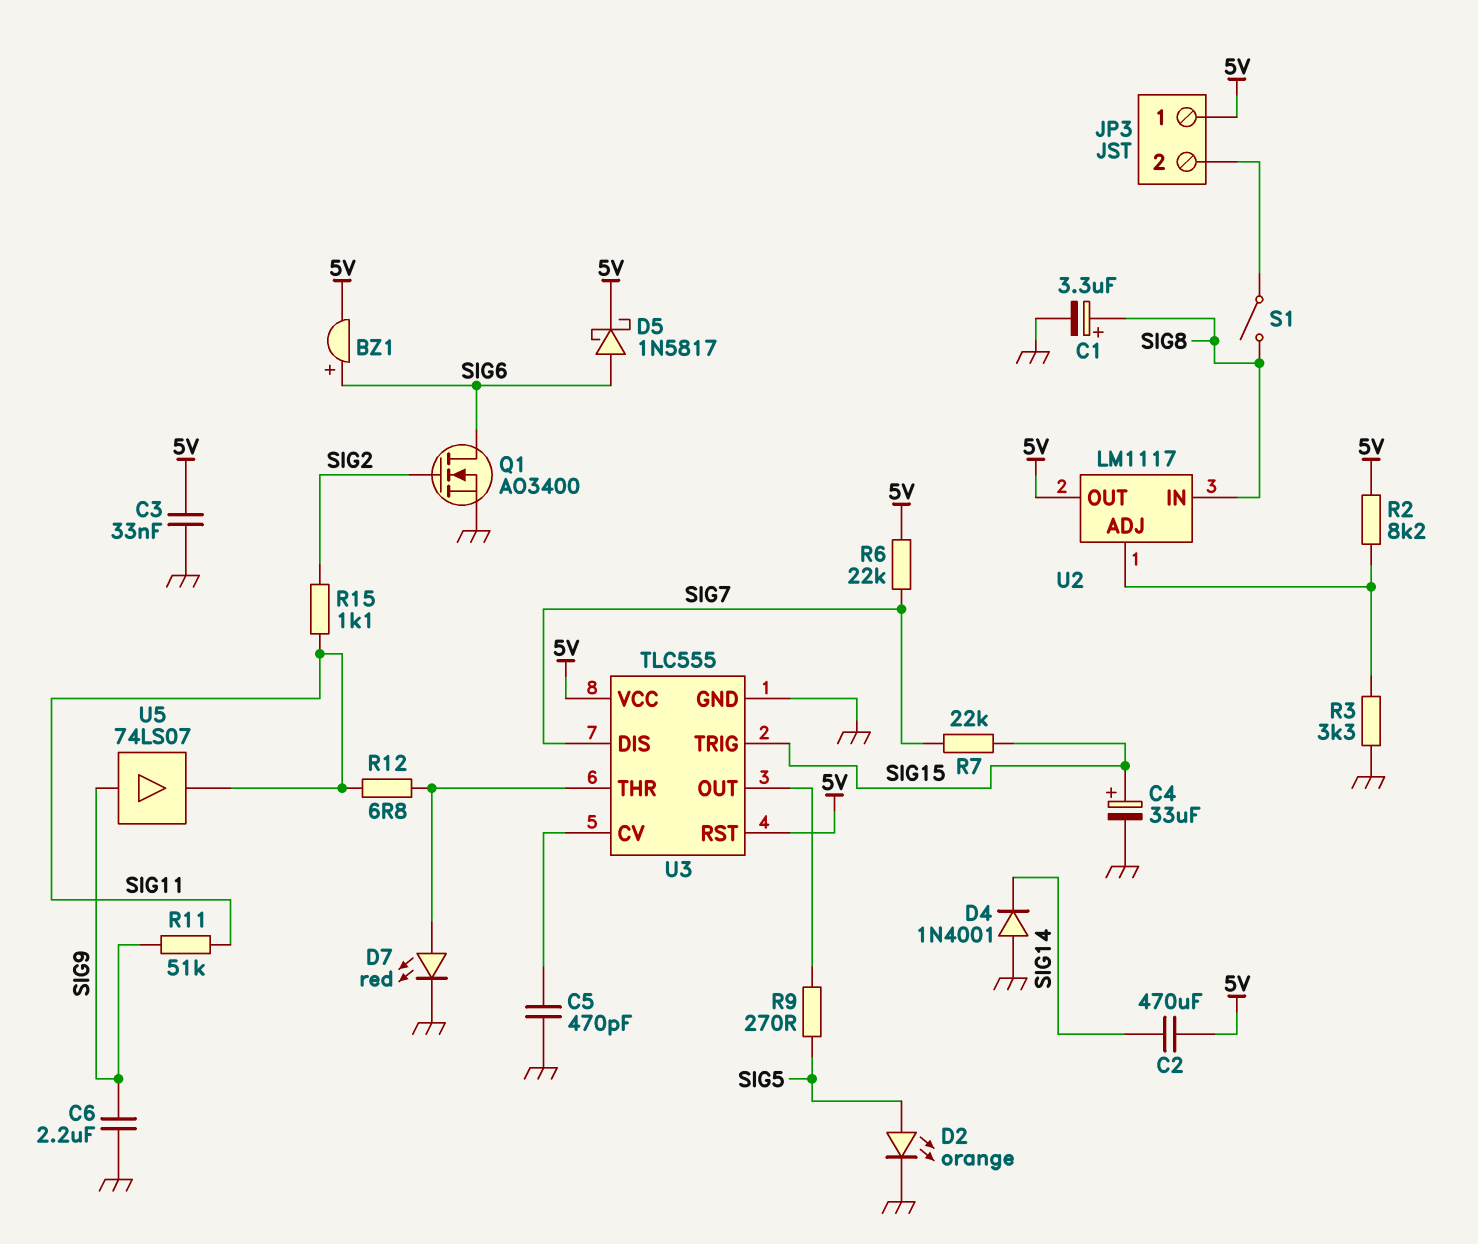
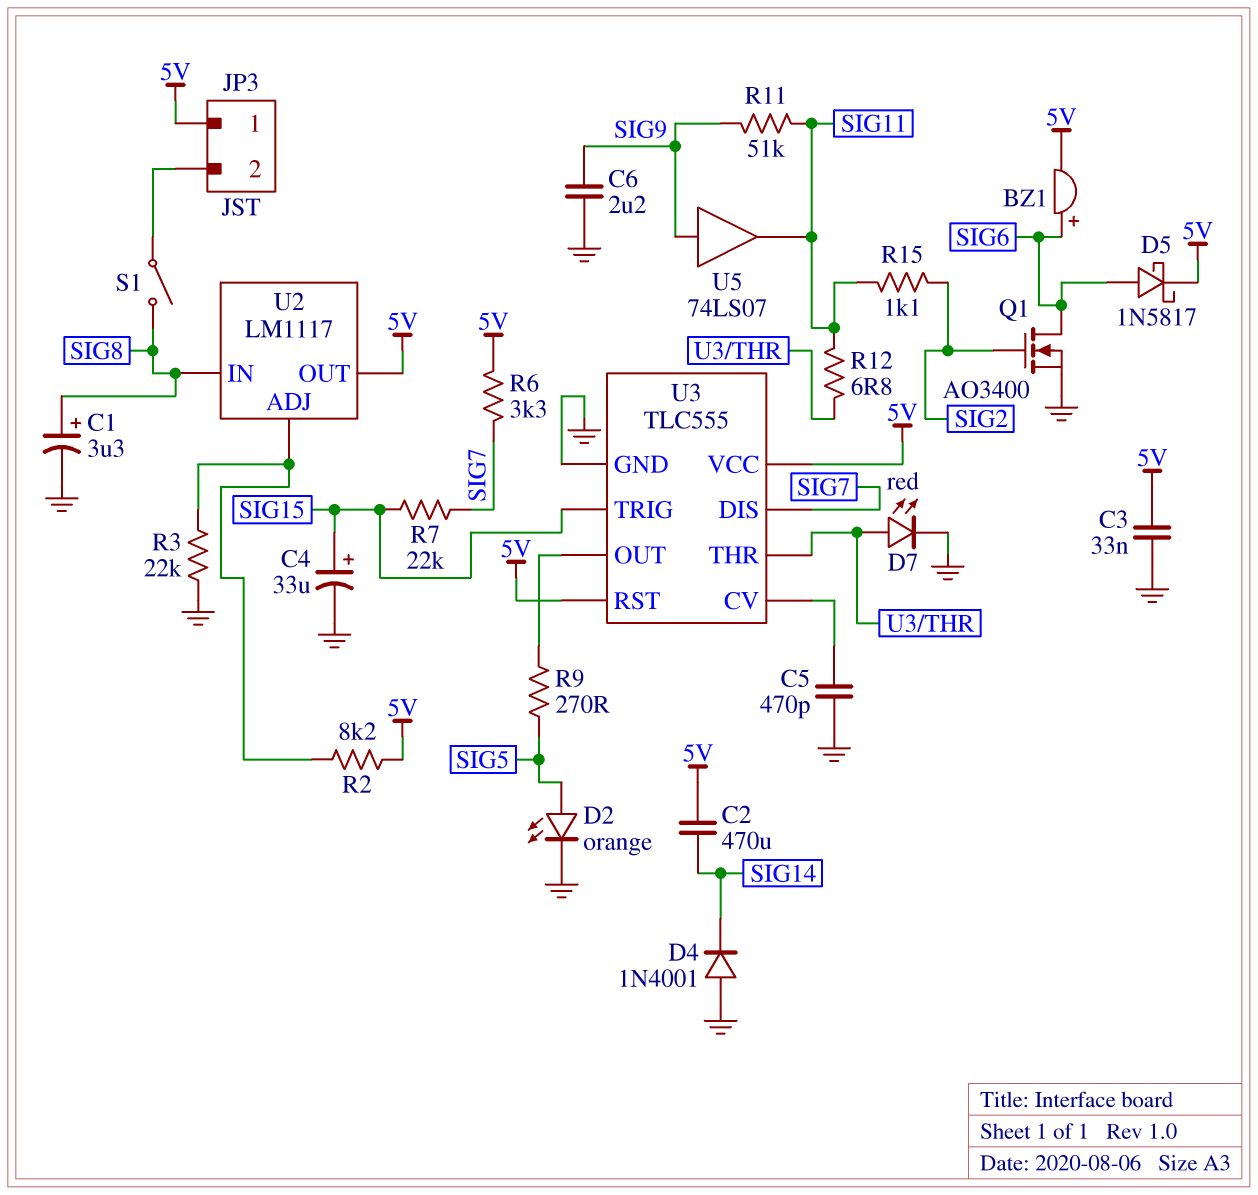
R3: 3.3k (GND, U2/ADJ) -> 22k (GND, U2/ADJ)
R6: 22k (5V, SIG7) -> 3.3k (5V, SIG7)

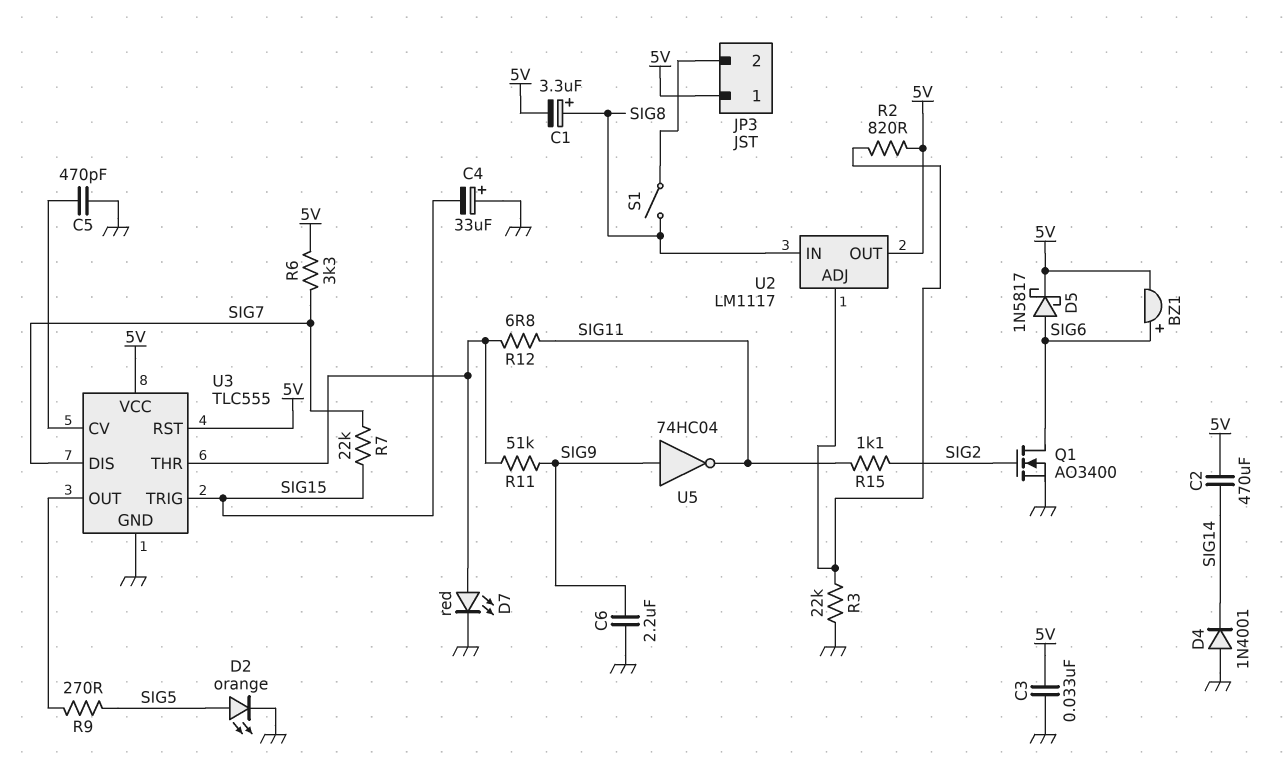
C1: 3.3uF (plus SIG8, minus GND) -> 3.3uF (plus SIG8, minus 5V)
C4: 33uF (plus SIG15, minus GND) -> 33uF (plus GND, minus SIG15)
R2: 8.2k (5V, U2/ADJ) -> 820 (5V, U2/ADJ)
R11: 51k (SIG9, SIG11) -> 51k (SIG9, U3/THR)
U5: buffer 74LS07 (in SIG9, out SIG11) -> NOT 74HC04 (in SIG9, out SIG11)

